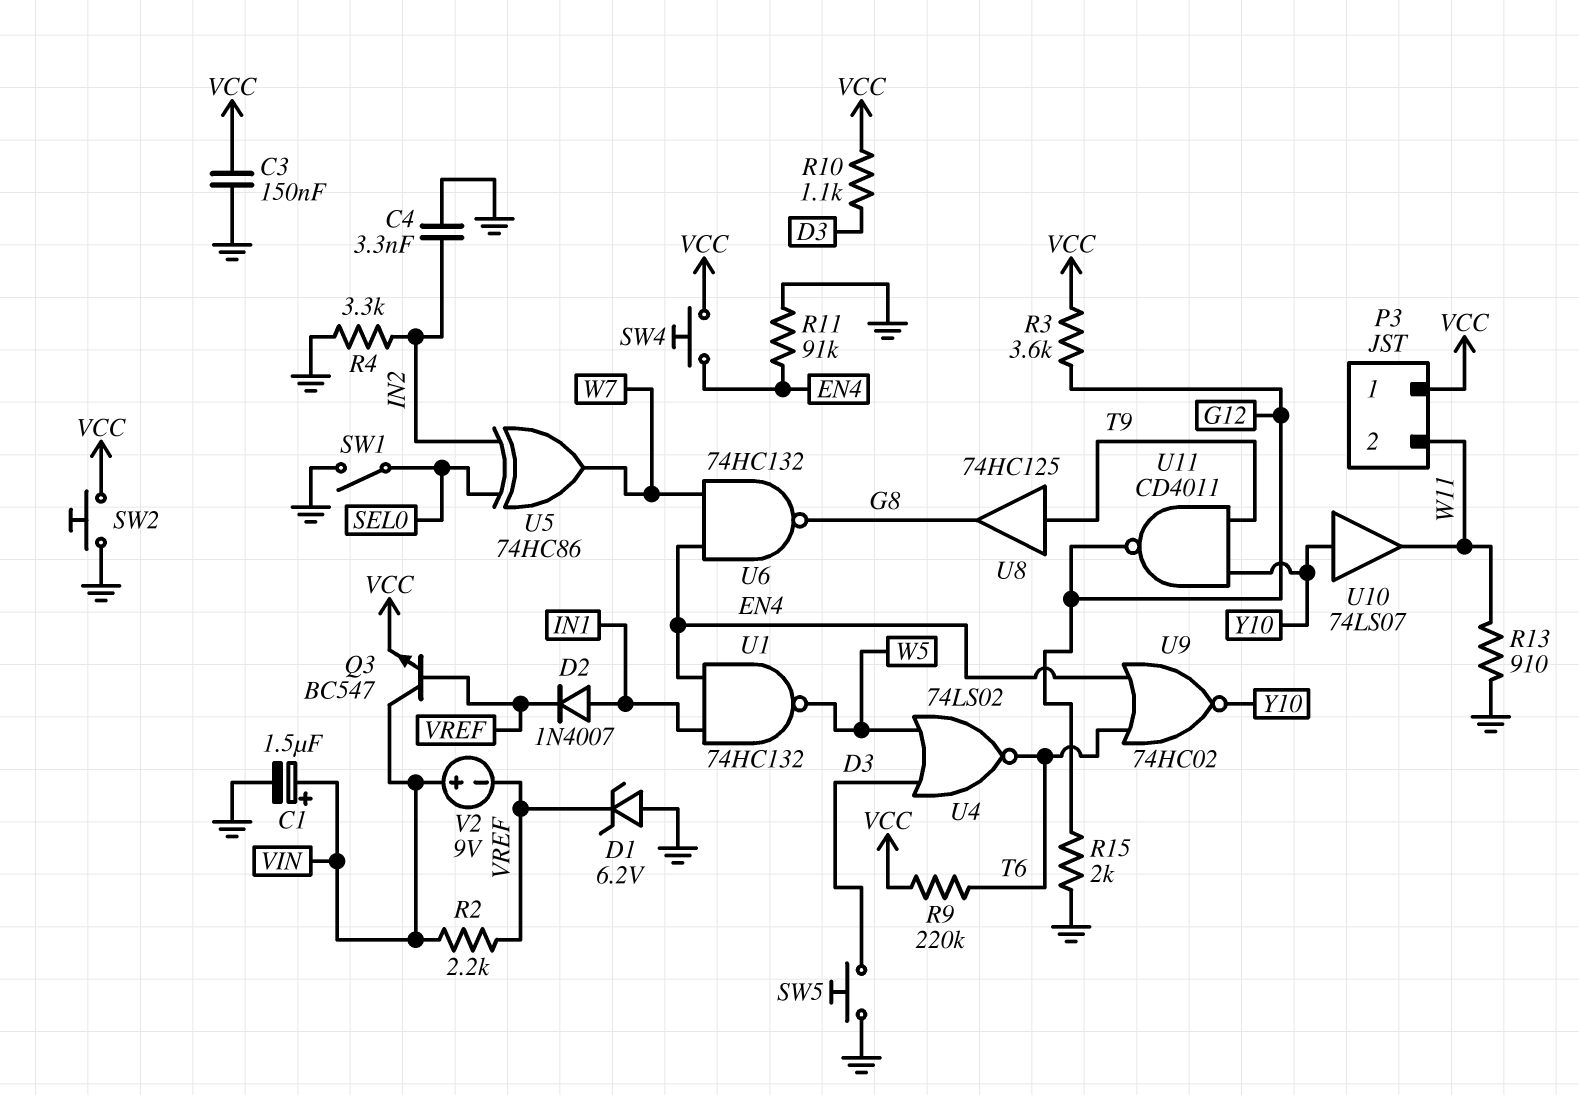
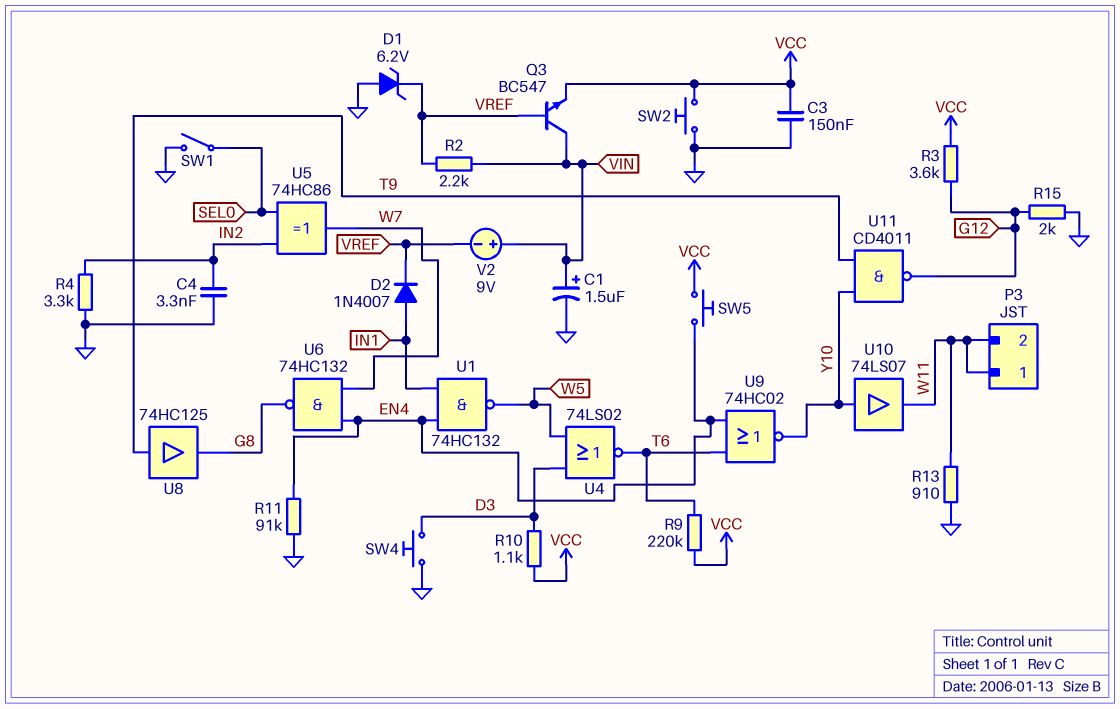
P3 pin 1: VCC -> W11
SW4: button (EN4, VCC) -> button (D3, GND)
SW5: button (D3, GND) -> button (EN4, VCC)

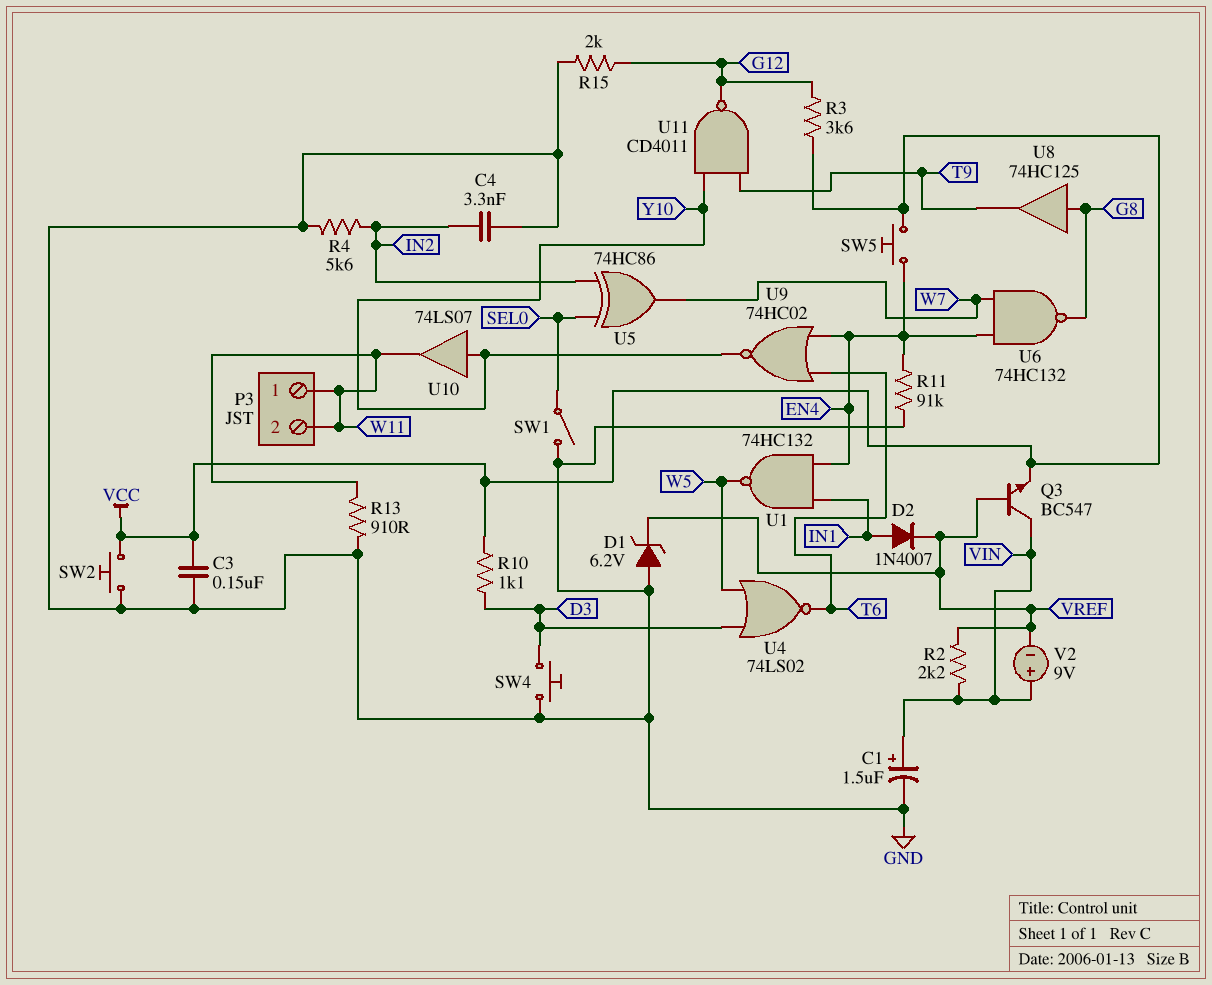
R4: 3.3k (GND, IN2) -> 5.6k (GND, IN2)
R9: 220k (T6, VCC) -> none
U8: buffer 74HC125 (in T9, out G8) -> buffer 74HC125 (in G8, out T9)

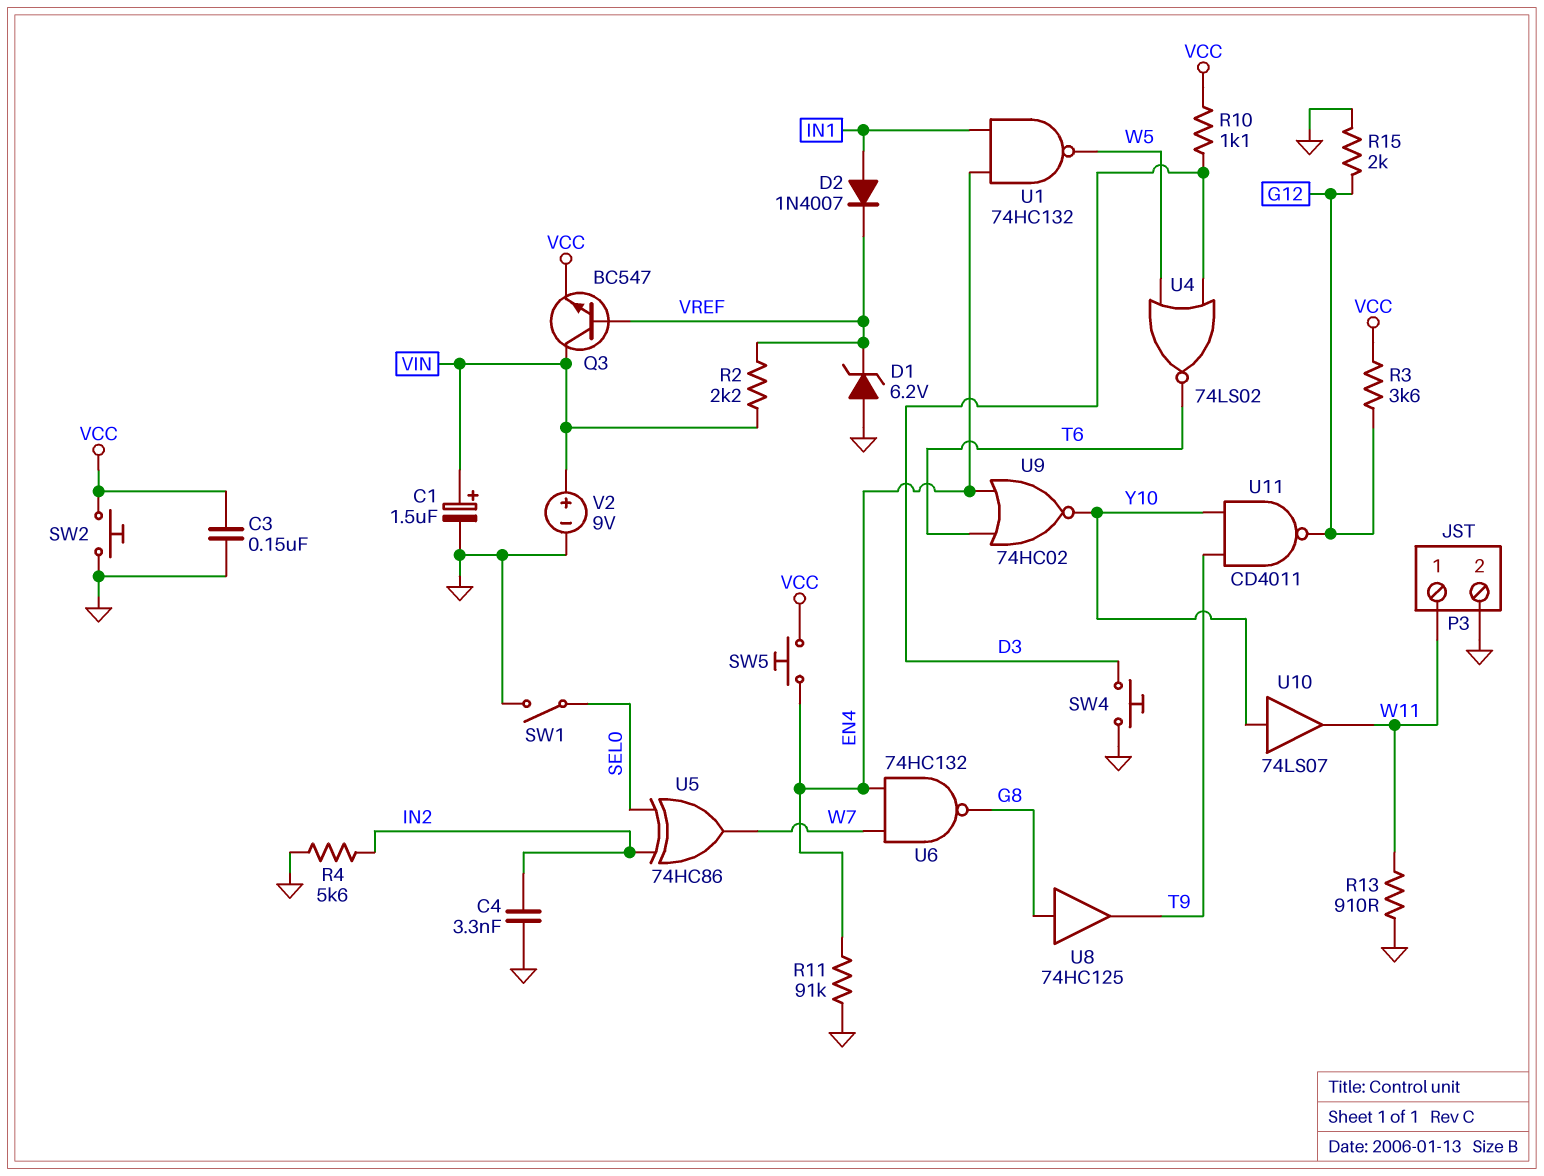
P3 pin 2: W11 -> GND
V2: 9V (plus VIN, minus VREF) -> 9V (plus VIN, minus GND)

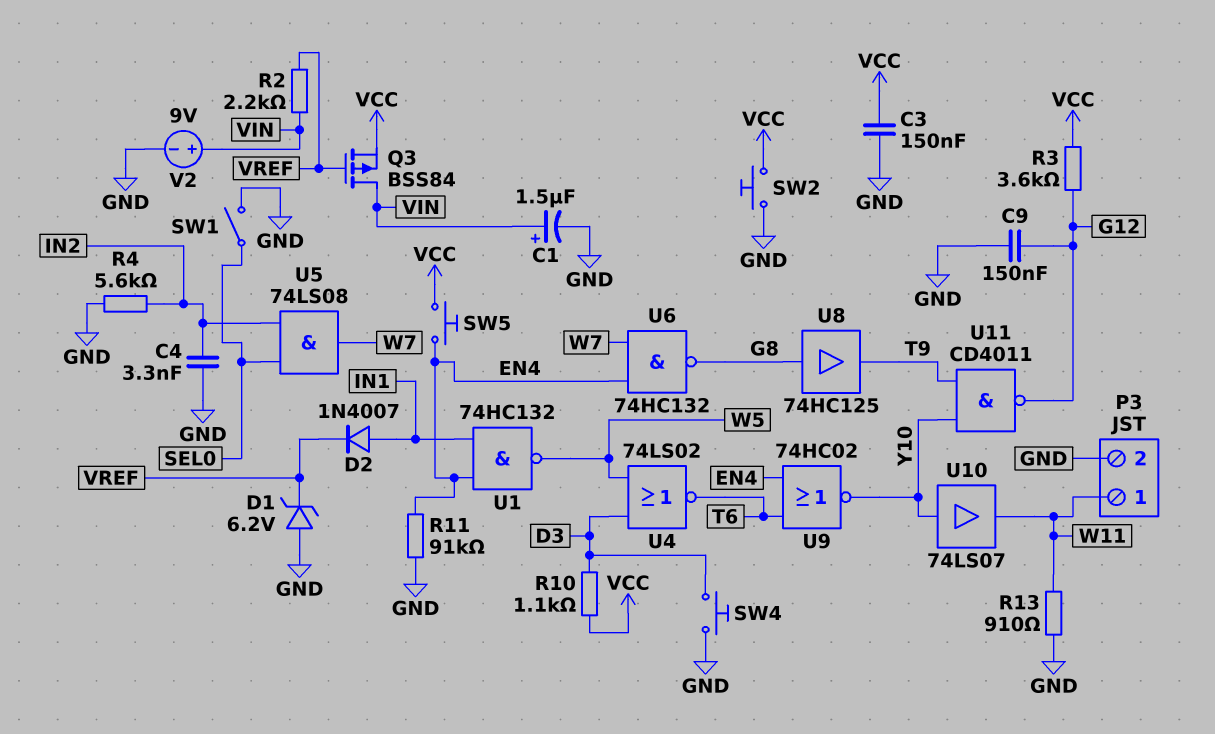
C9: none -> 150nF (G12, GND)
Q3: NPN BC547 (B VREF, C VIN, E VCC) -> PMOS BSS84 (G VREF, D VIN, S VCC)
R15: 2k (G12, GND) -> none
U5: XOR 74HC86 (in IN2, in SEL0, out W7) -> AND 74LS08 (in IN2, in SEL0, out W7)

